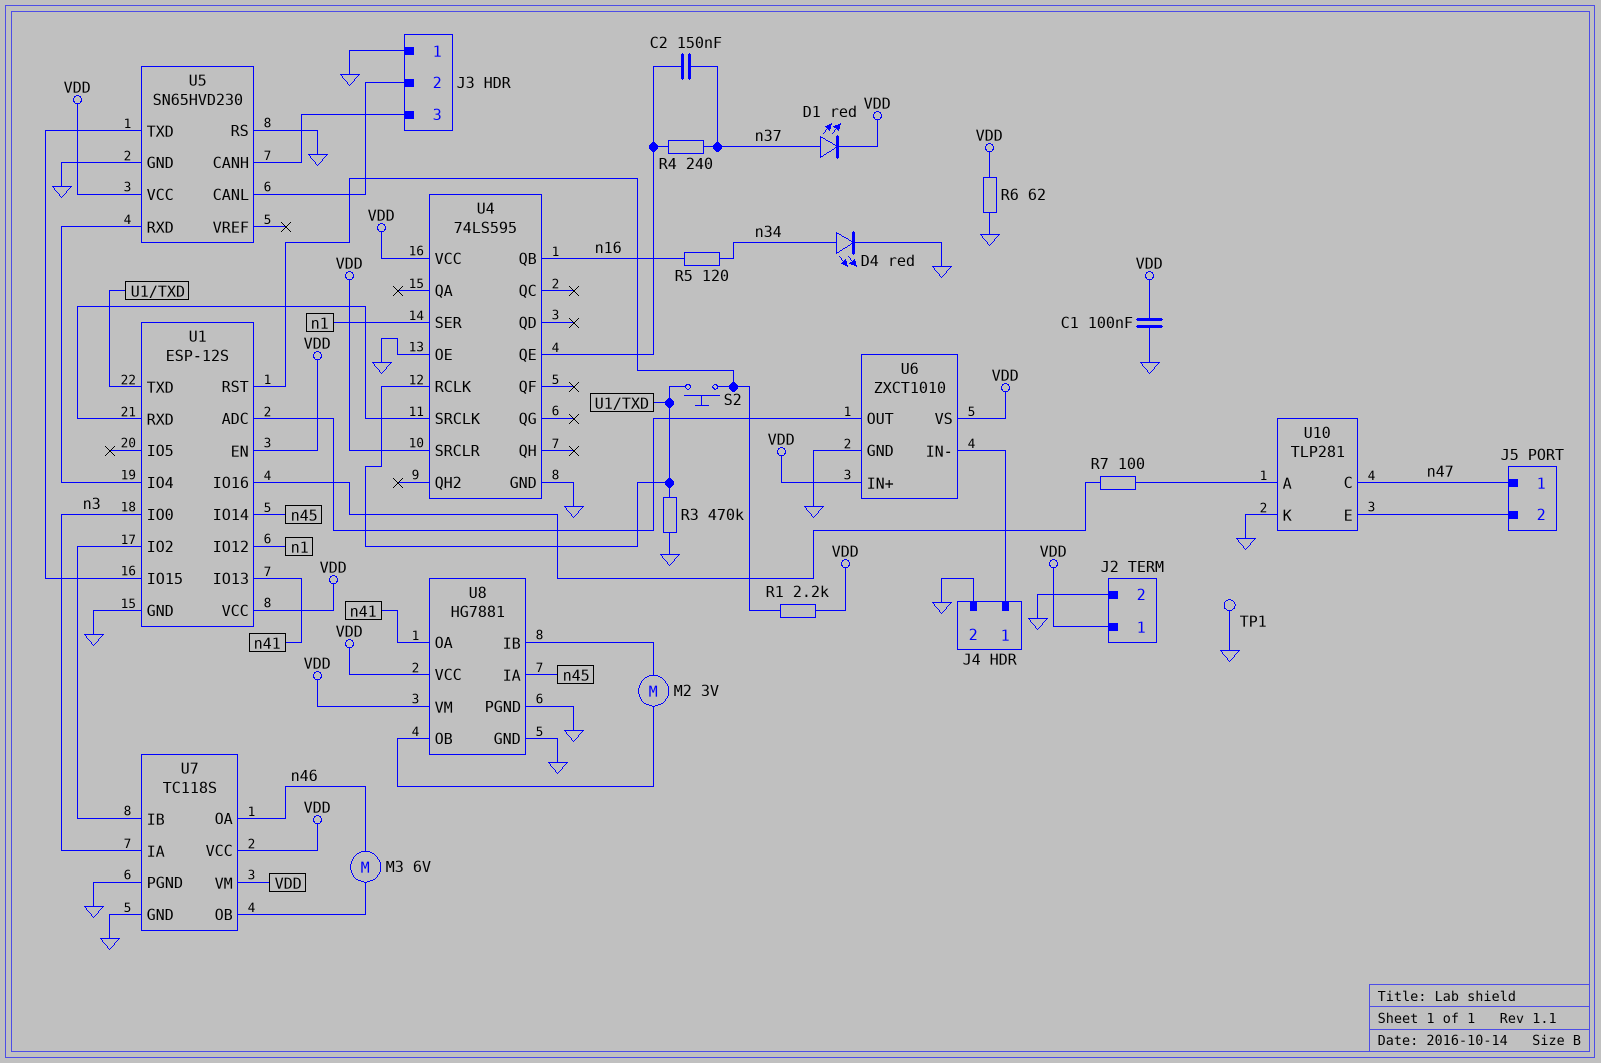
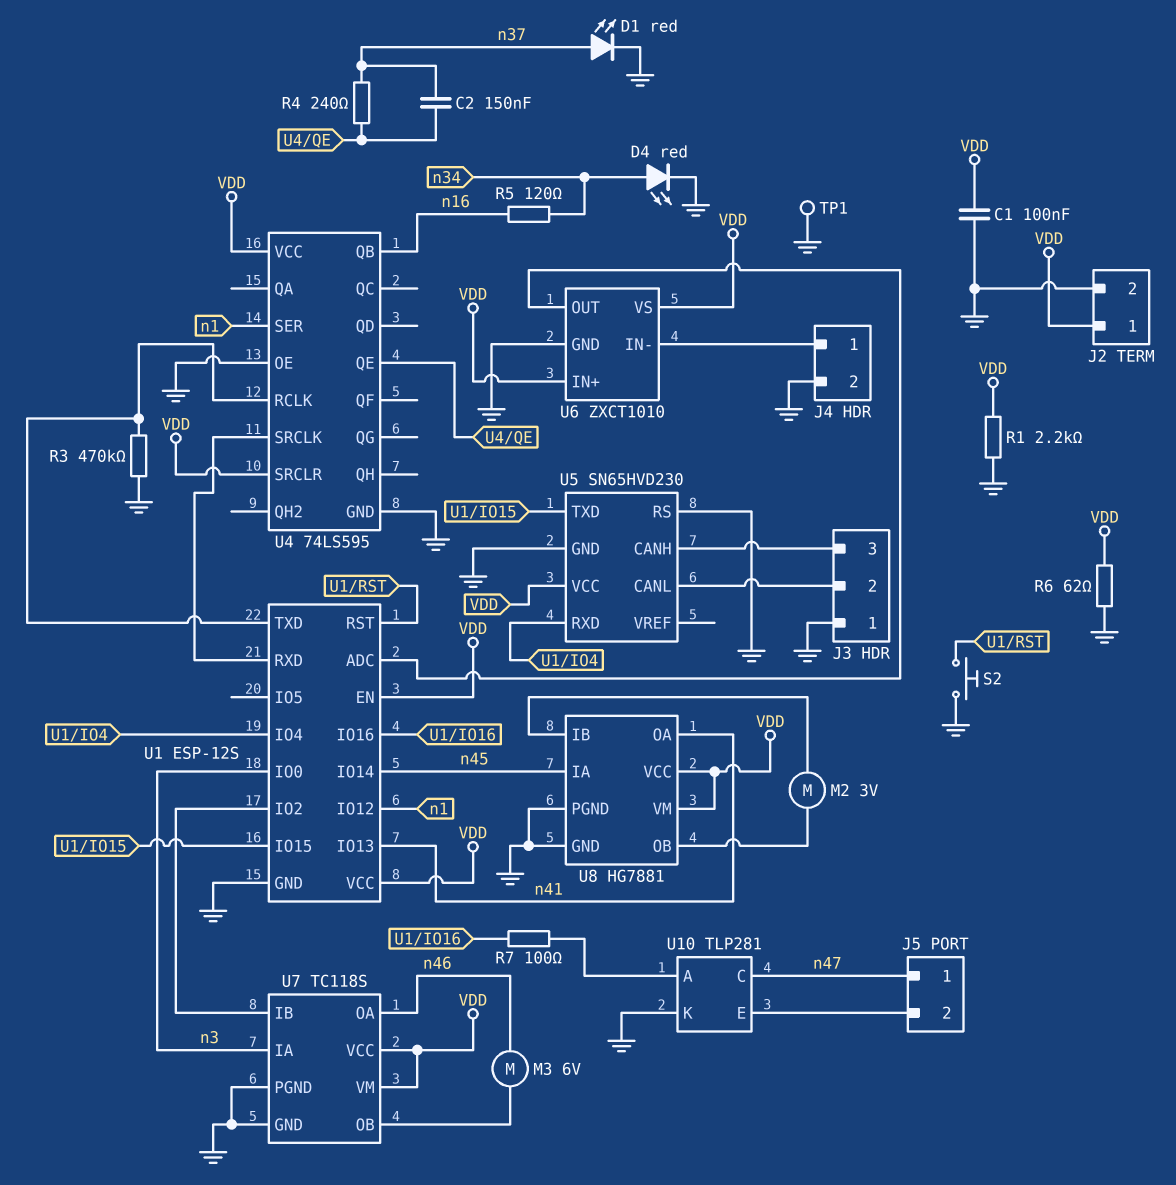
D1: LED red (A n37, K VDD) -> LED red (A n37, K GND)
R1: 2.2k (U1/RST, VDD) -> 2.2k (GND, VDD)
S2: button (U1/RST, U1/TXD) -> button (GND, U1/RST)

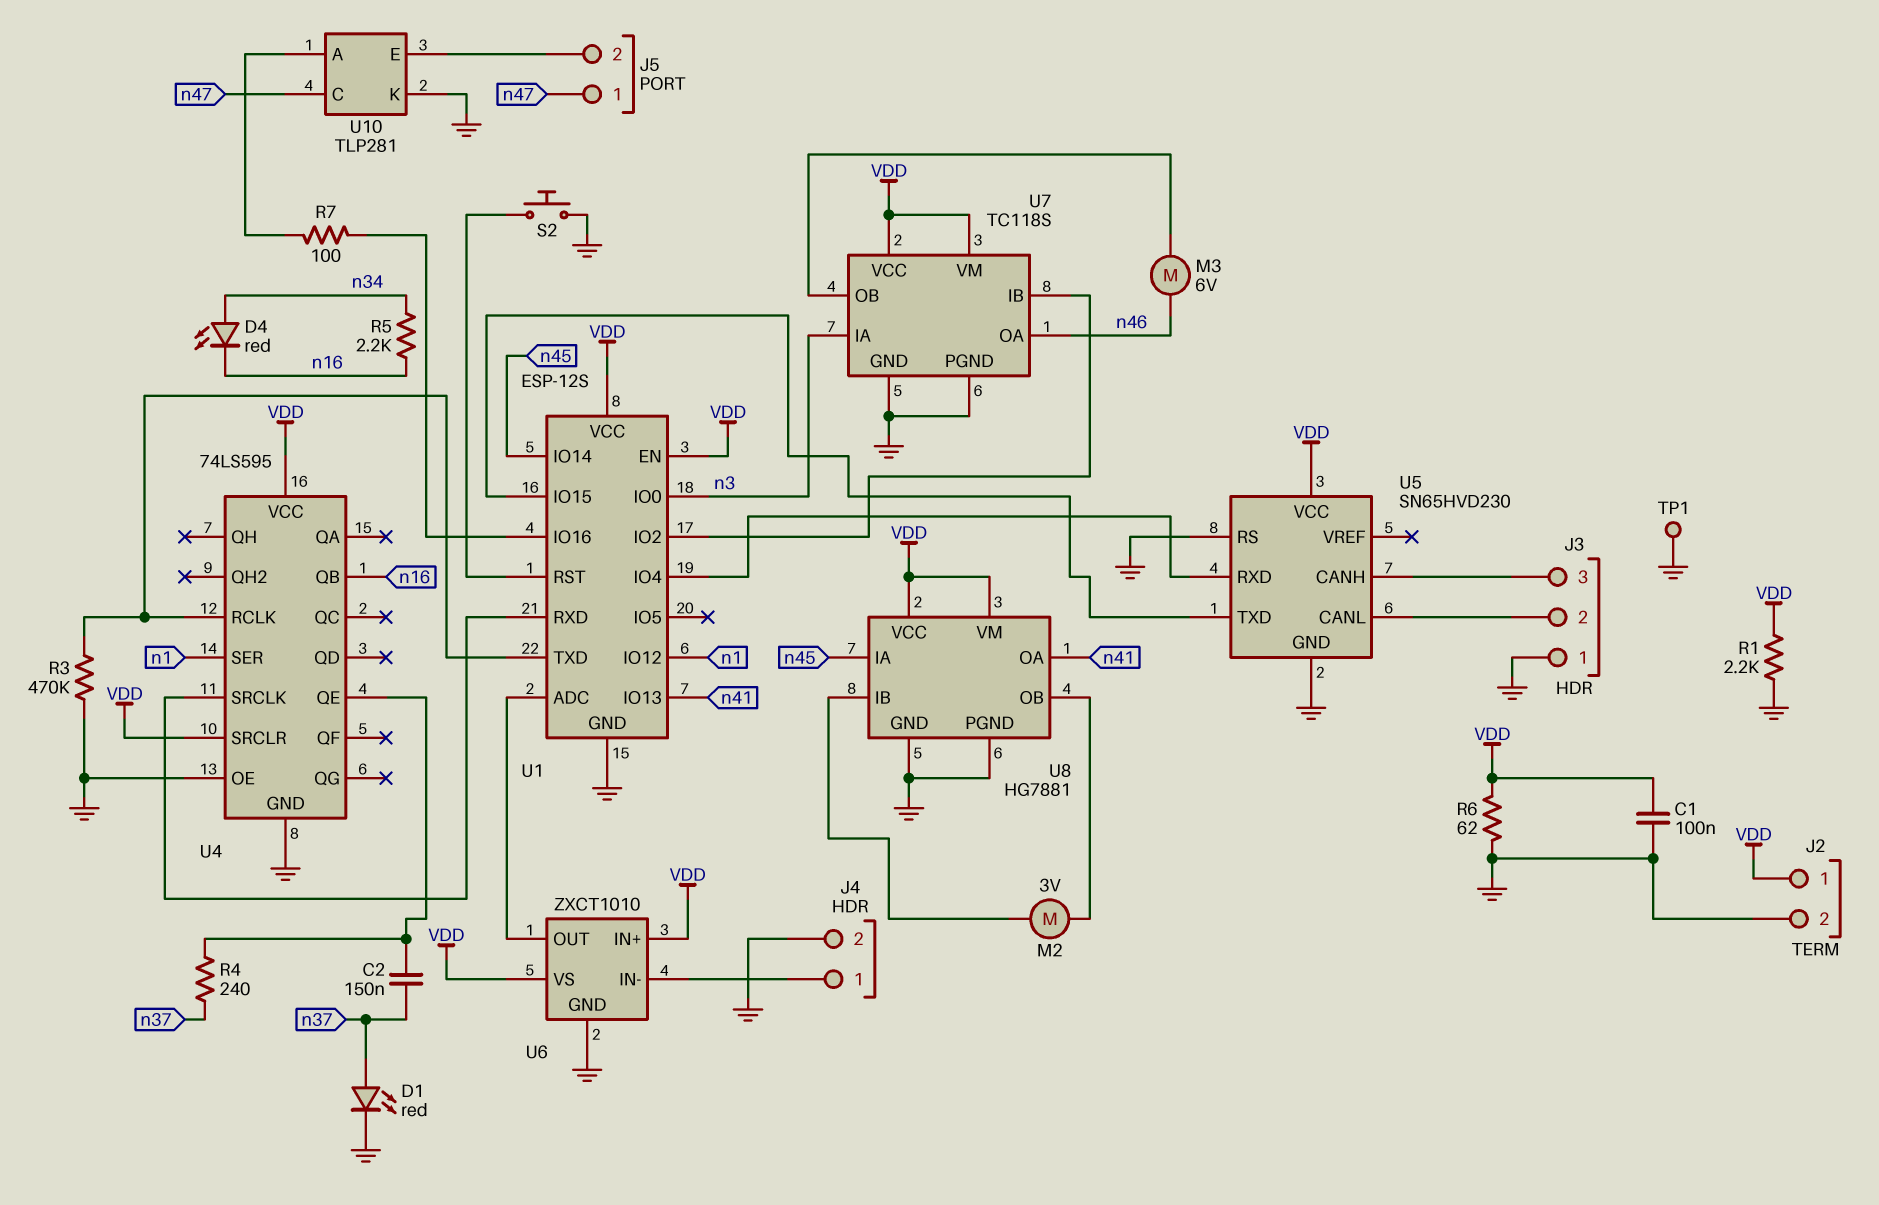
D4: LED red (A n34, K GND) -> LED red (A n34, K n16)
R5: 120 (n16, n34) -> 2.2k (n16, n34)

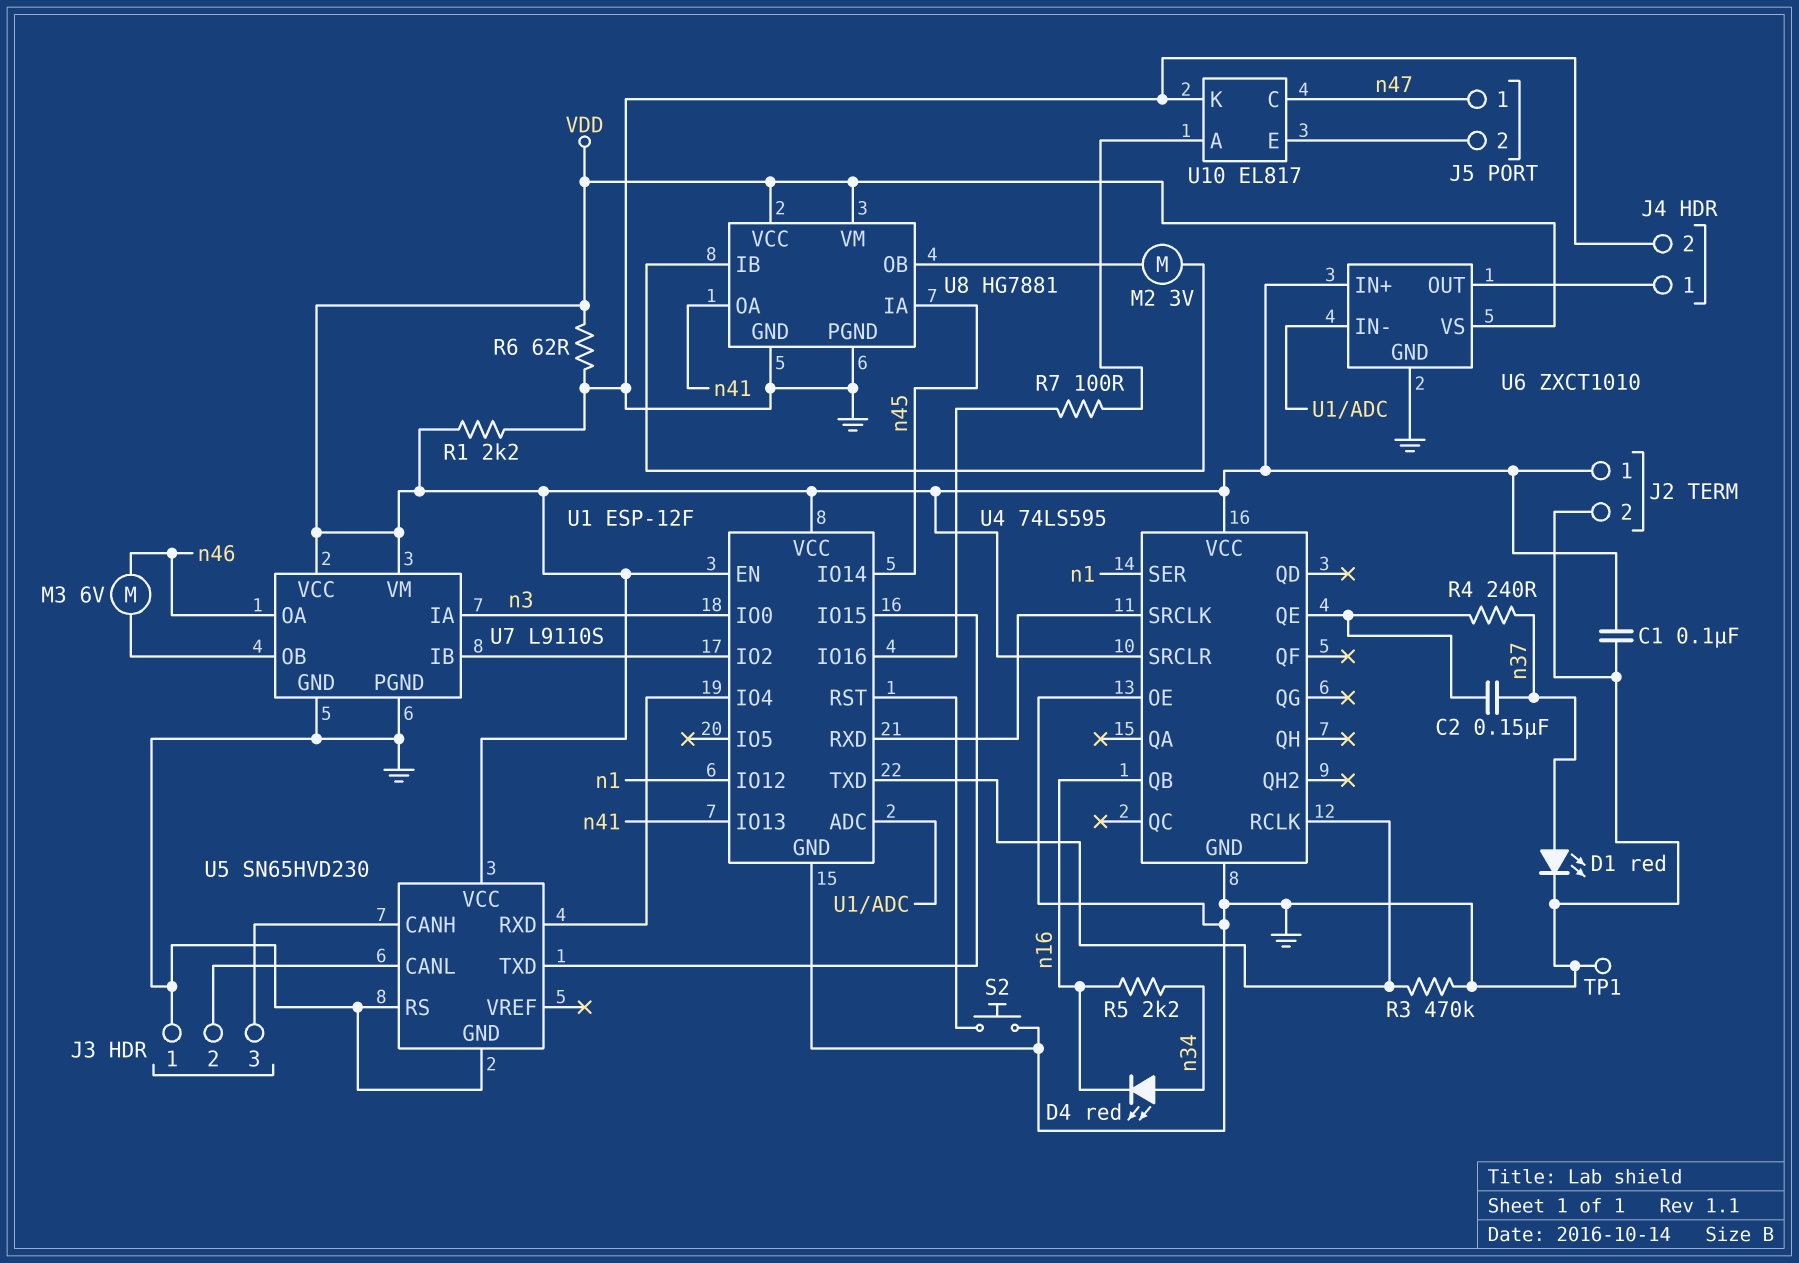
U1: ESP-12S -> ESP-12F
U6 pin IN-: J4/1 -> U1/ADC
U6 pin OUT: U1/ADC -> J4/1
U7: TC118S -> L9110S
U10: TLP281 -> EL817

